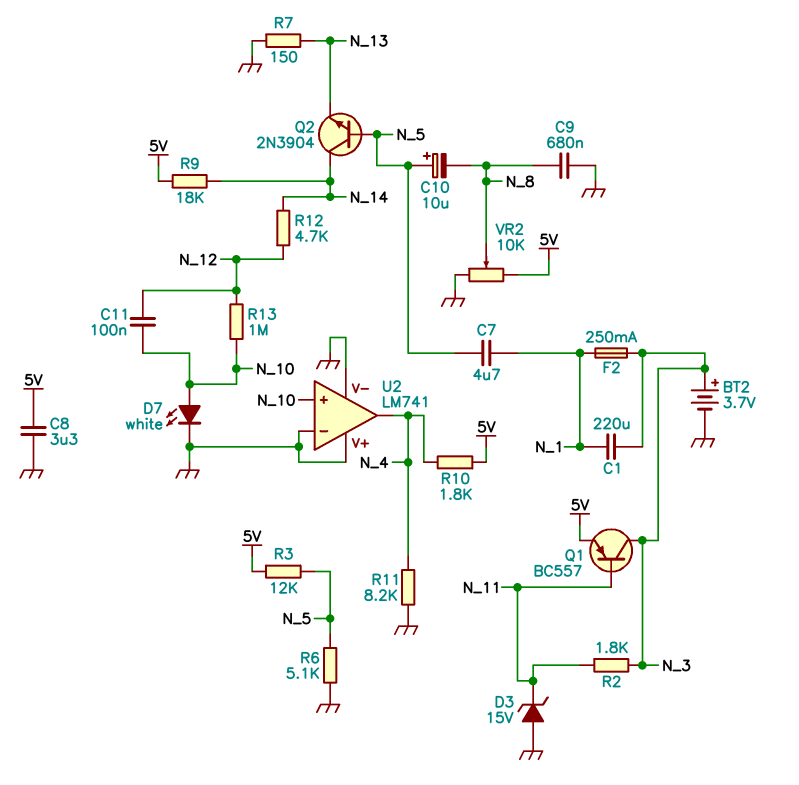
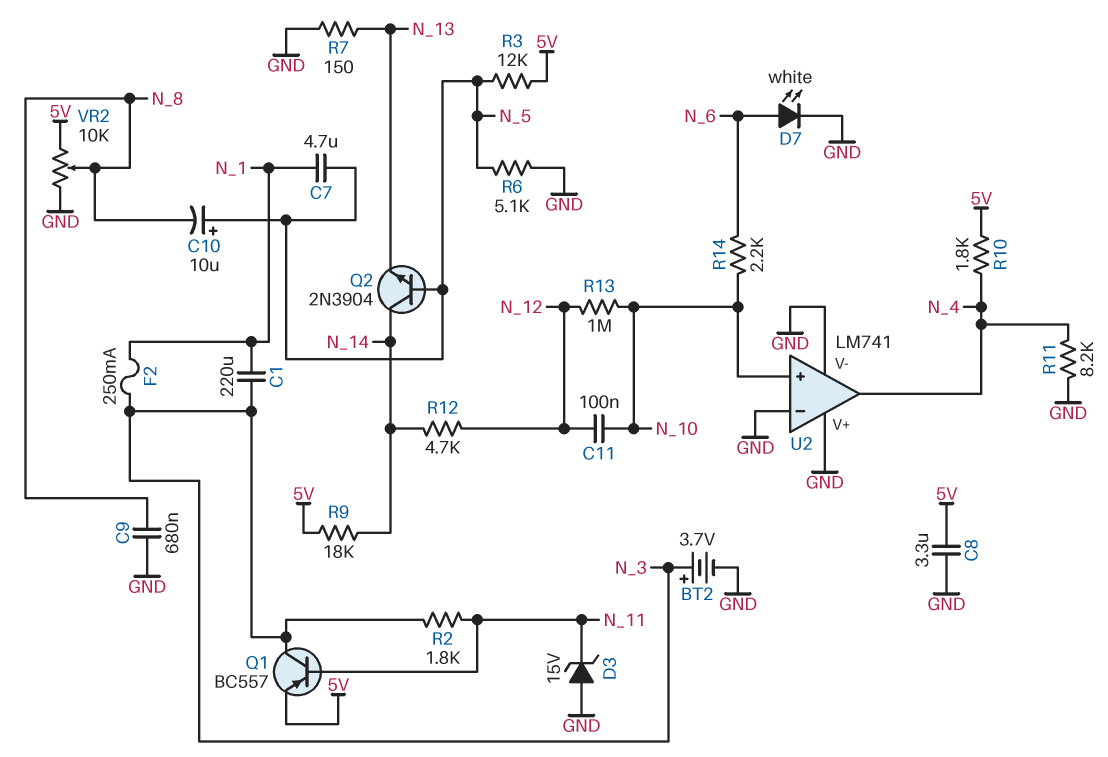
D7: LED white (A N_10, K GND) -> LED white (A N_6, K GND)
R14: none -> 2.2k (N_6, N_10)

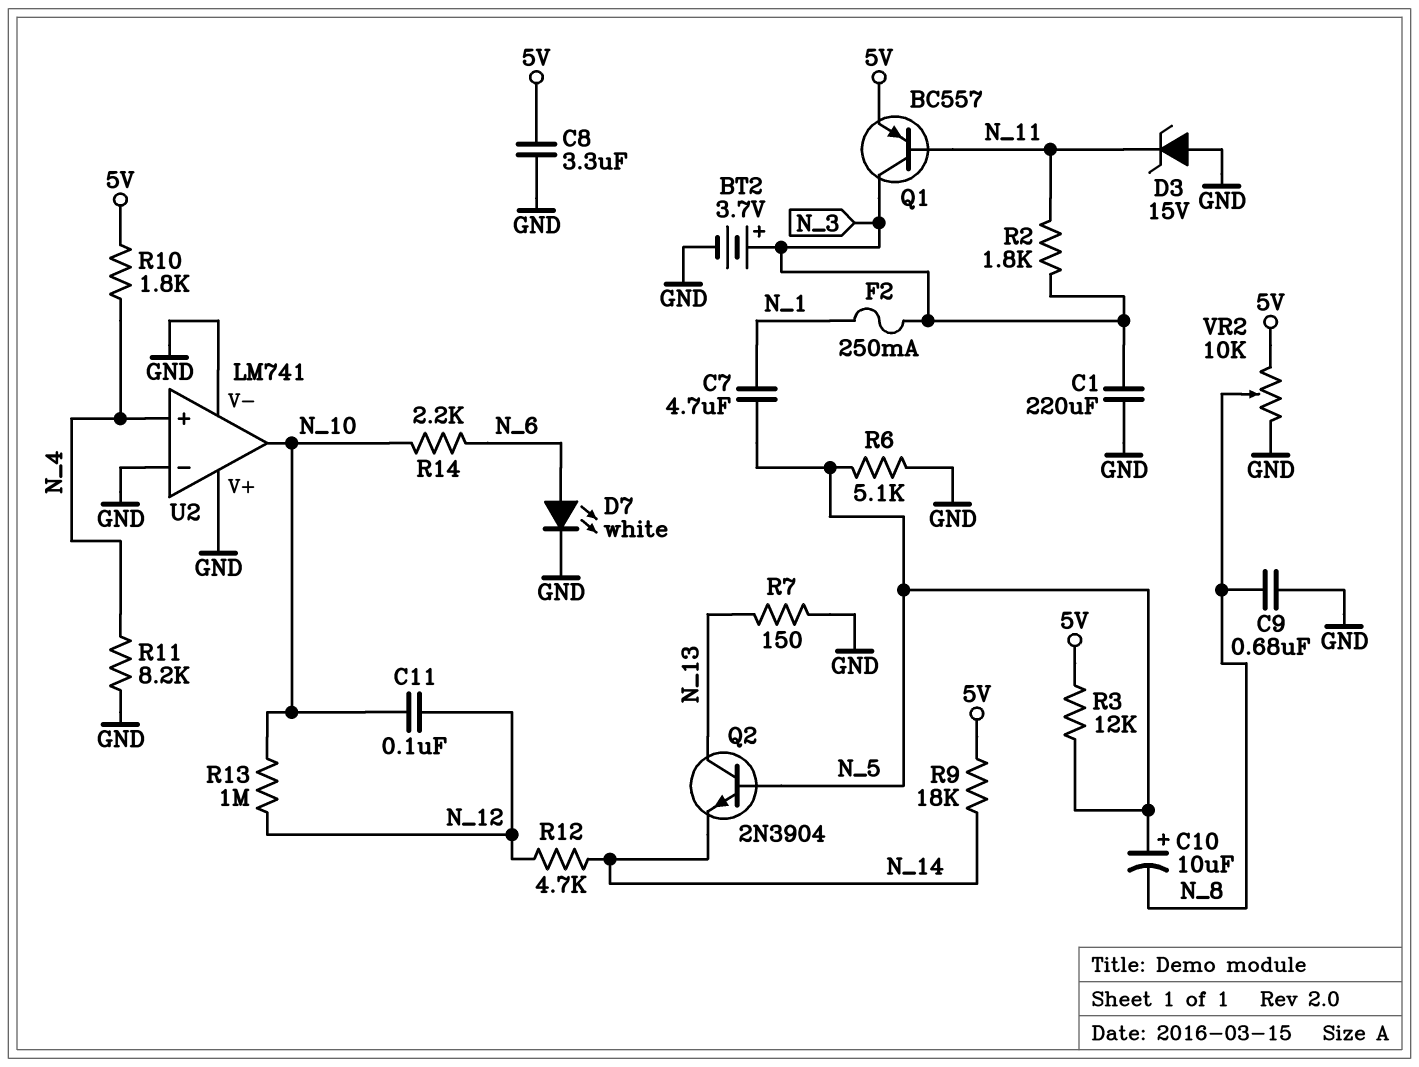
C1: 220uF (N_1, N_3) -> 220uF (GND, N_3)
Q2: NPN 2N3904 (B N_5, C N_14, E N_13) -> NPN 2N3904 (B N_5, C N_13, E N_14)
U2 pin in+: N_10 -> N_4
U2 pin out: N_4 -> N_10

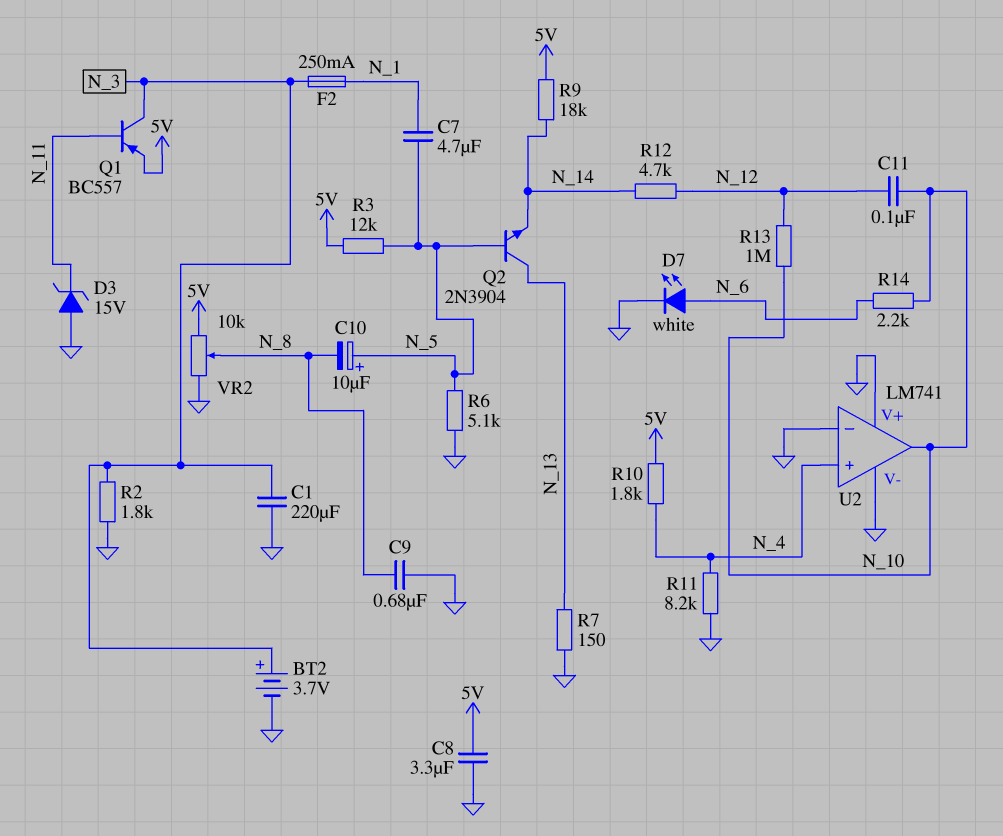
R2: 1.8k (N_3, N_11) -> 1.8k (GND, N_3)

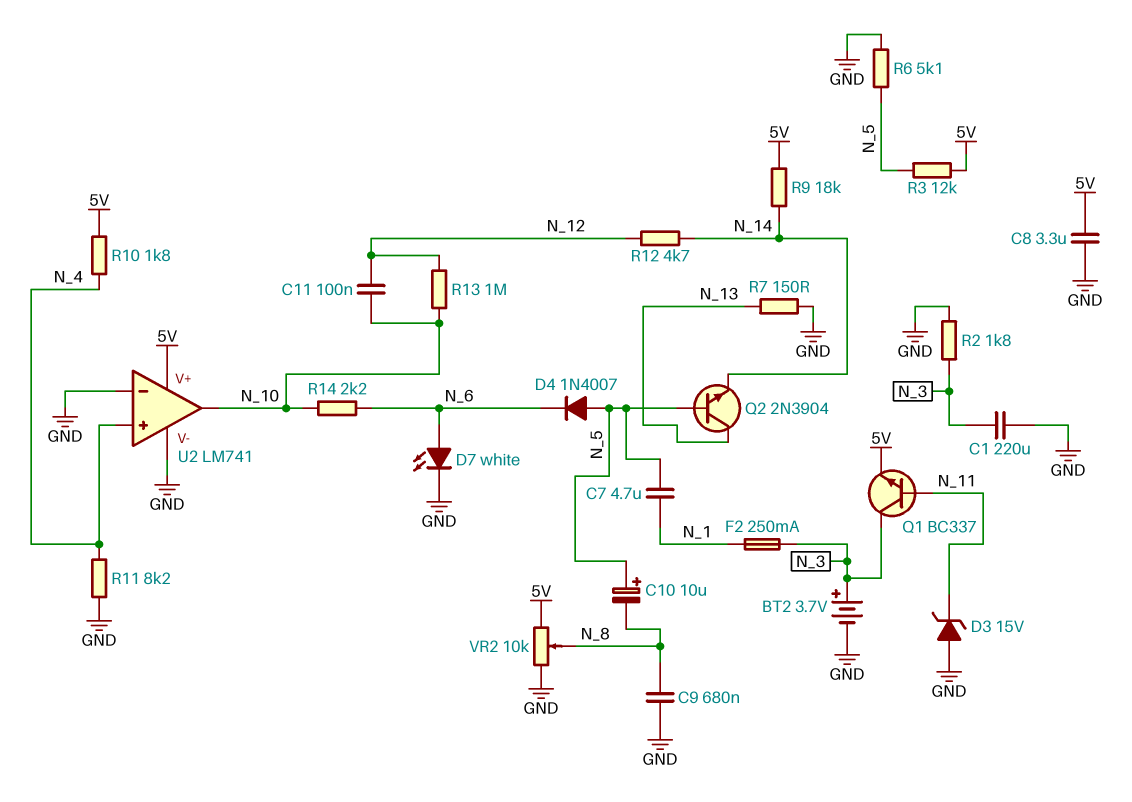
D4: none -> diode 1N4007 (A N_5, K N_6)
Q1: PNP BC557 (B N_11, C N_3, E 5V) -> NPN BC337 (B N_11, C N_3, E 5V)
U2 pin V+: GND -> 5V

